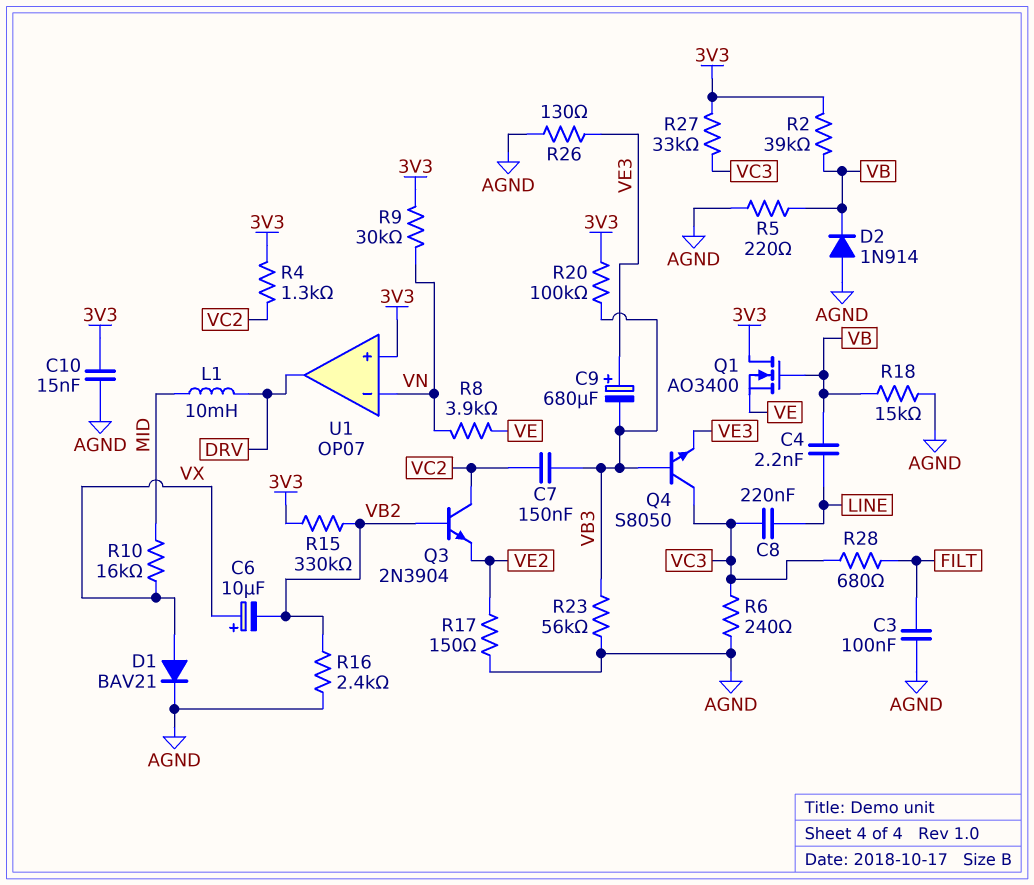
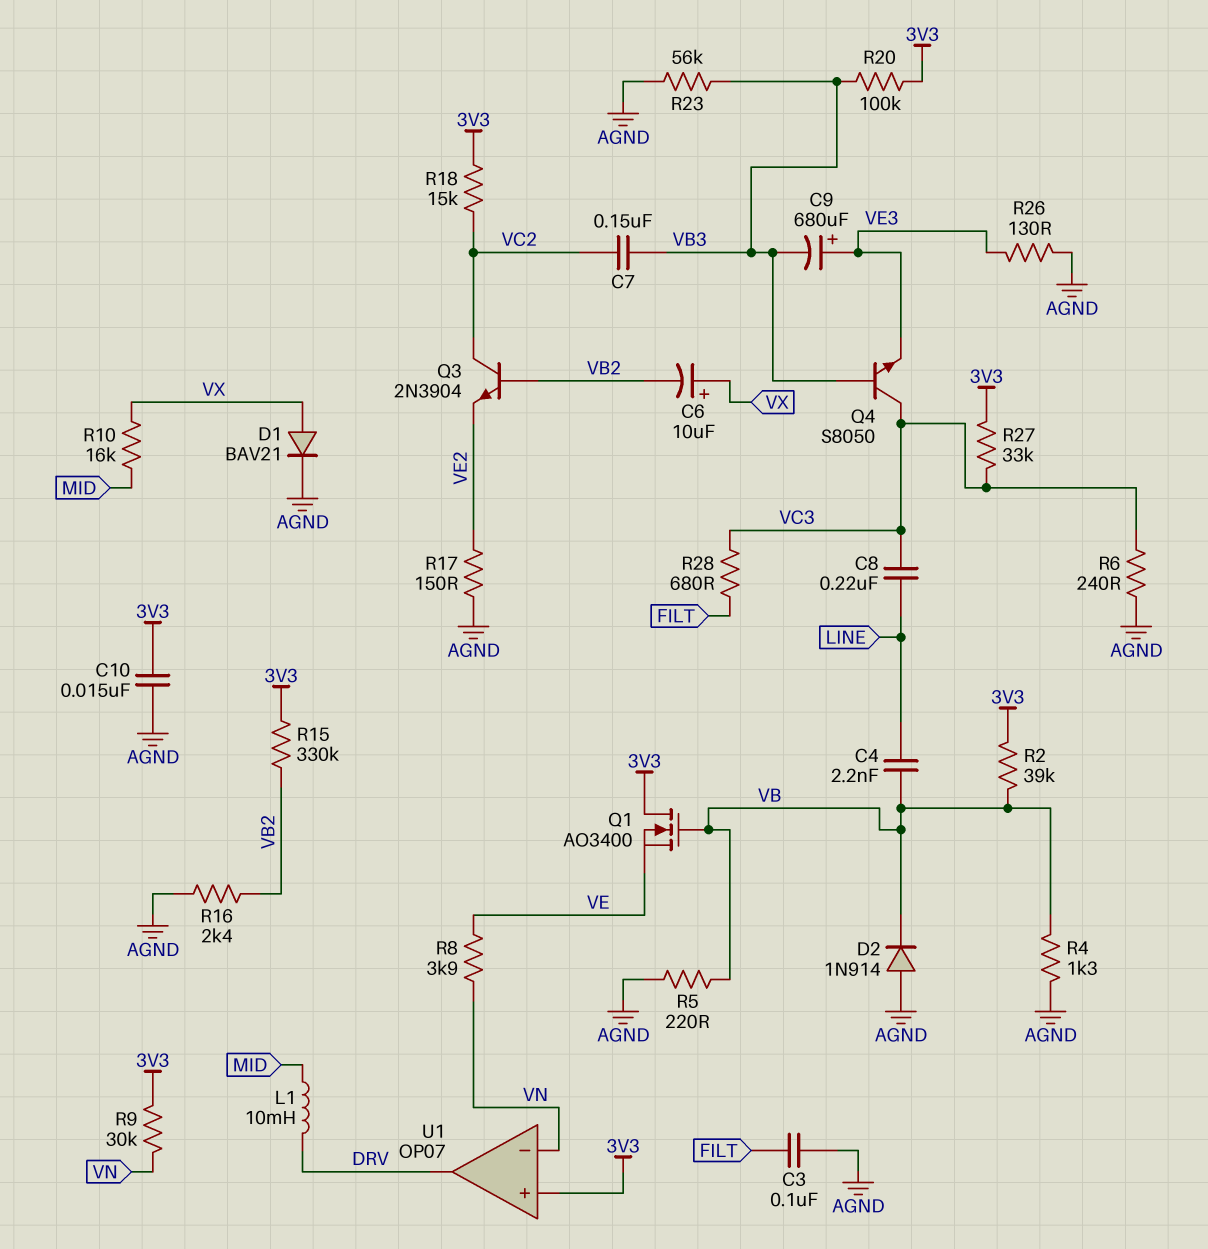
R4: 1.3k (3V3, VC2) -> 1.3k (AGND, VB)
R18: 15k (AGND, VB) -> 15k (3V3, VC2)

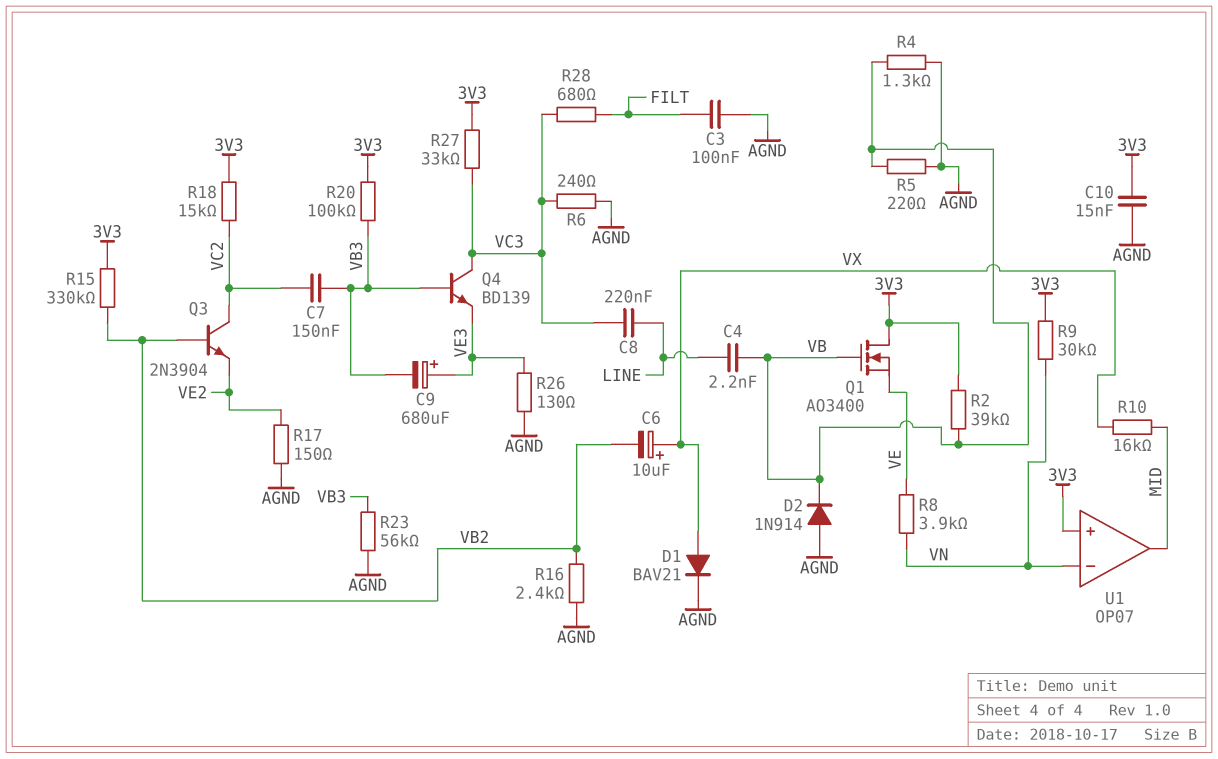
L1: 10mH (DRV, MID) -> none
Q4: NPN S8050 (B VB3, C VC3, E VE3) -> NPN BD139 (B VB3, C VC3, E VE3)
U1 pin out: DRV -> MID

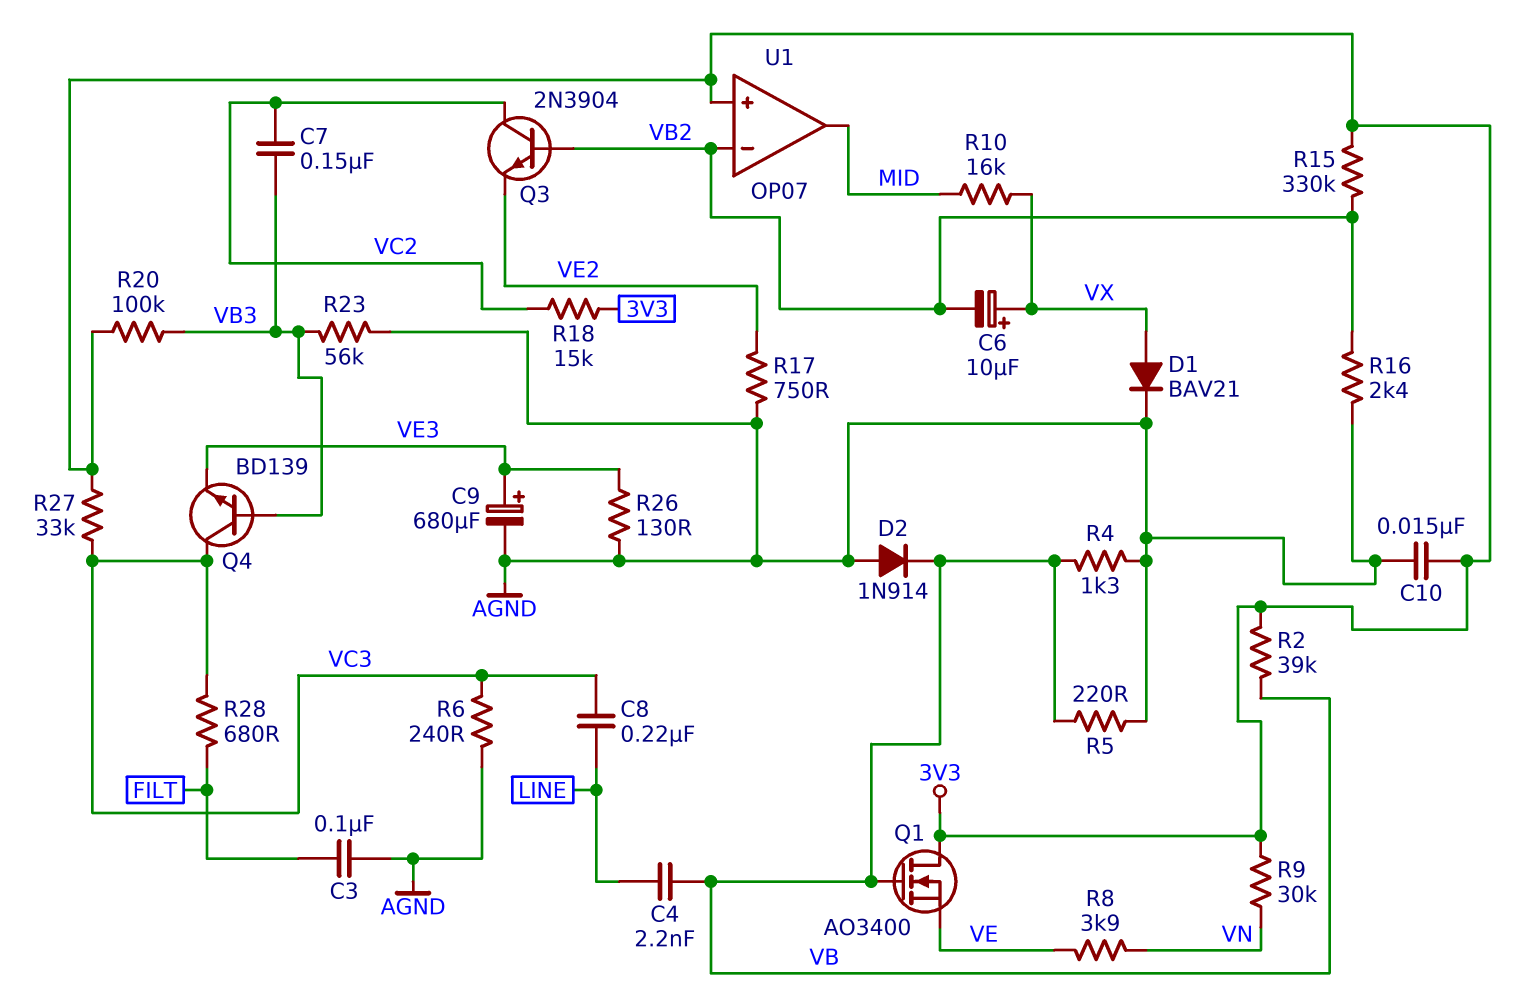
C9: 680uF (plus VE3, minus VB3) -> 680uF (plus VE3, minus AGND)
R17: 150 (AGND, VE2) -> 750 (AGND, VE2)
U1 pin in-: VN -> VB2

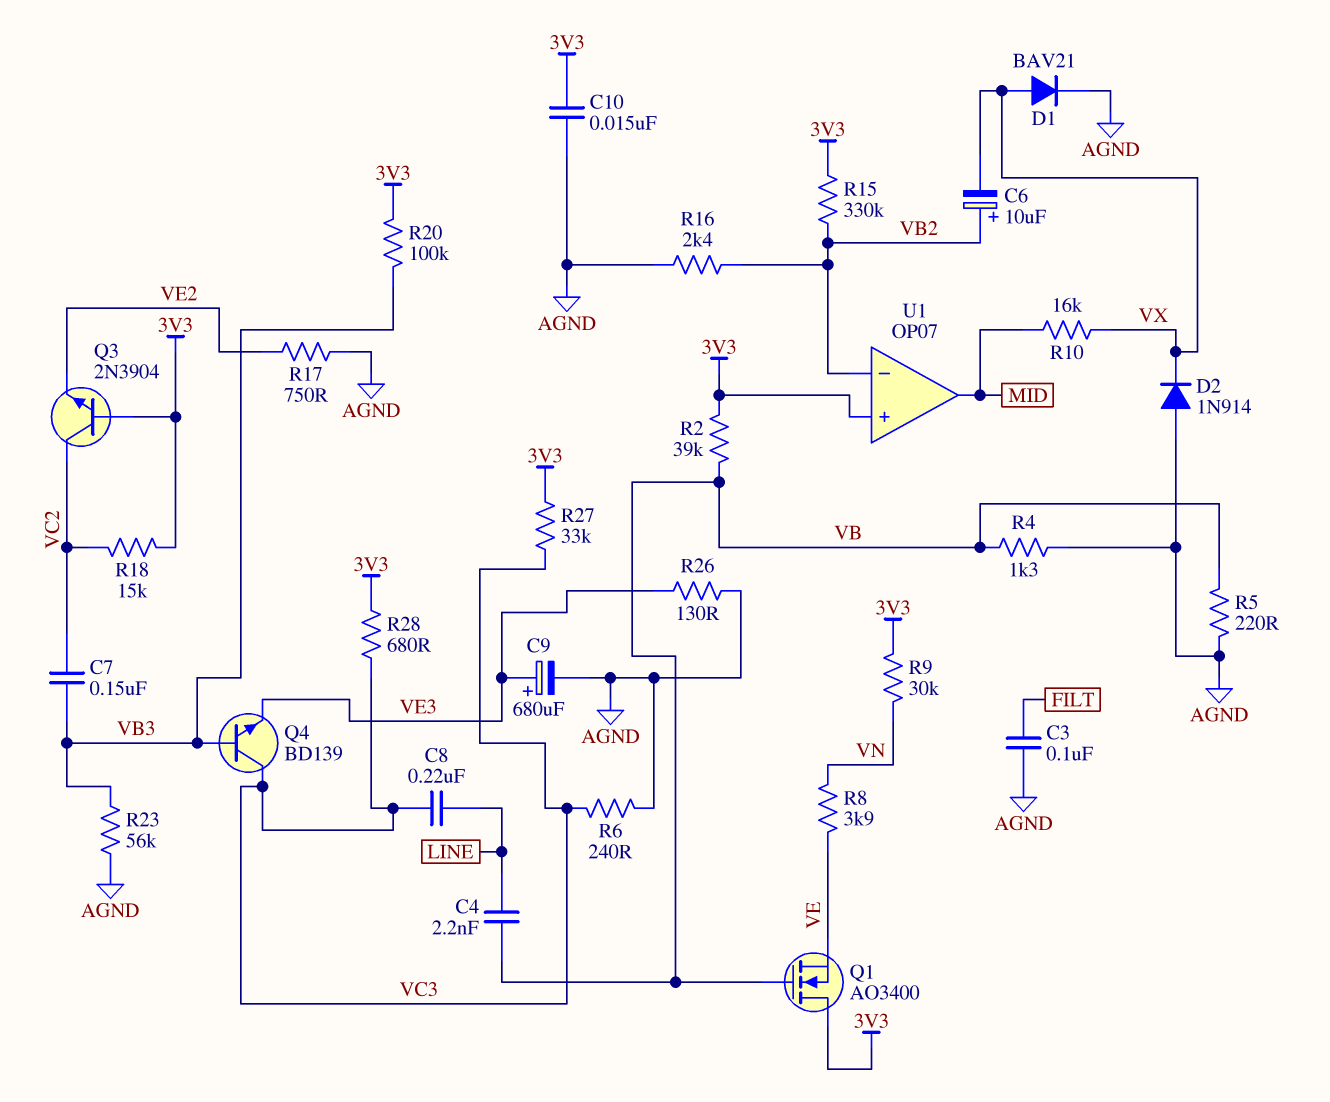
C6: 10uF (plus VX, minus VB2) -> 10uF (plus VB2, minus VX)
D2: diode 1N914 (A AGND, K VB) -> diode 1N914 (A AGND, K VX)
Q3: NPN 2N3904 (B VB2, C VC2, E VE2) -> NPN 2N3904 (B 3V3, C VC2, E VE2)
R28: 680 (FILT, VC3) -> 680 (3V3, VC3)

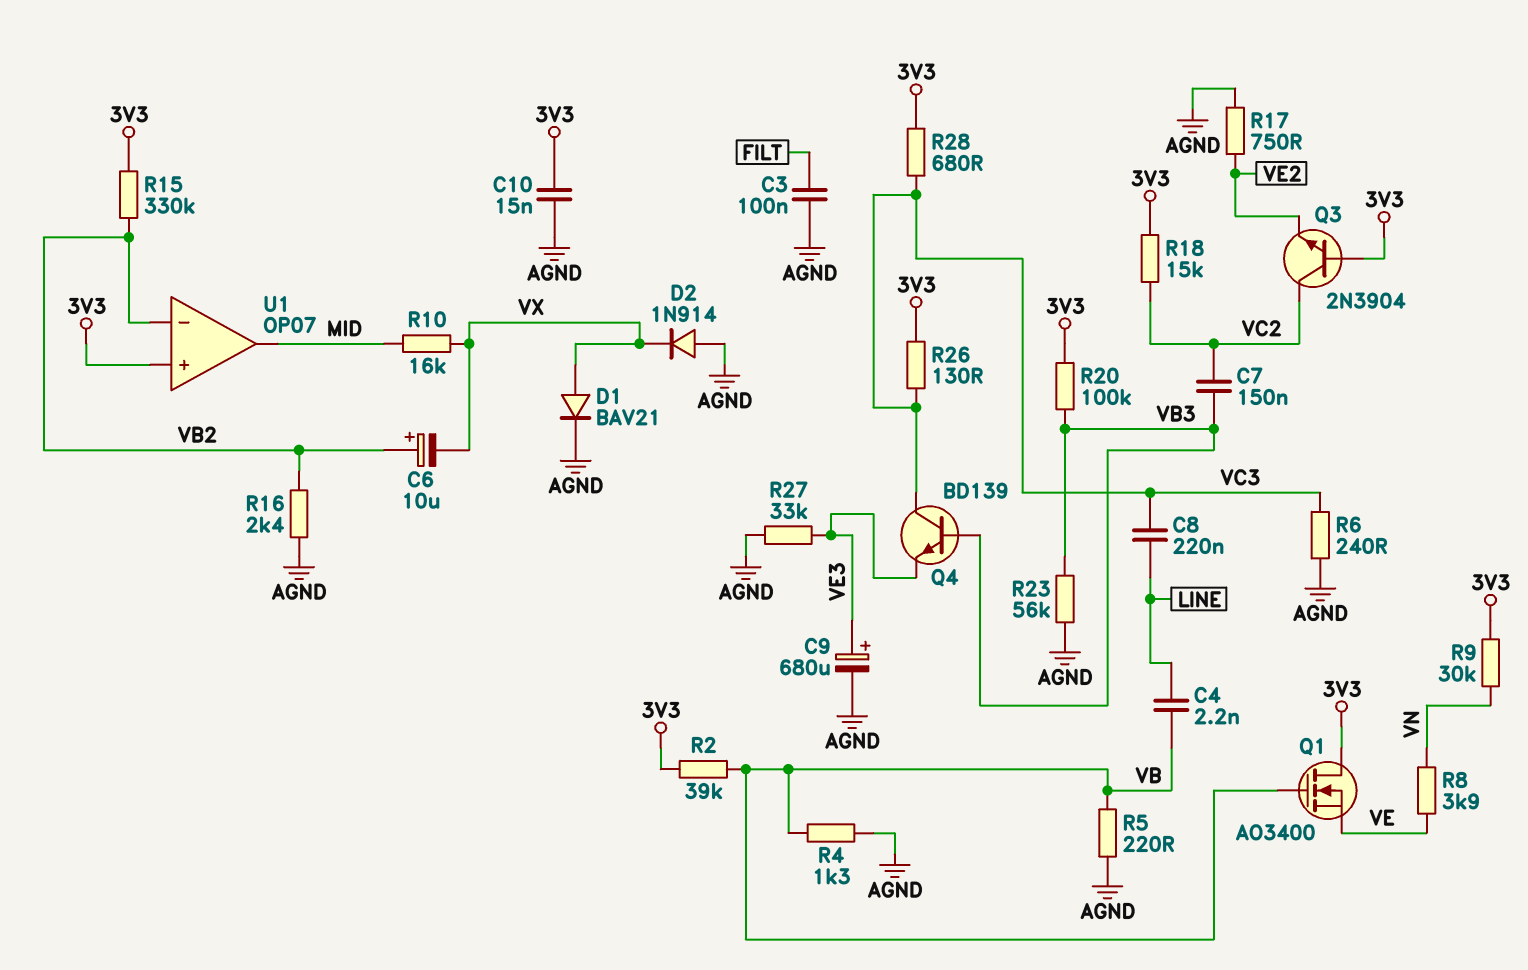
R26: 130 (AGND, VE3) -> 130 (3V3, VC3)
R27: 33k (3V3, VC3) -> 33k (AGND, VE3)

